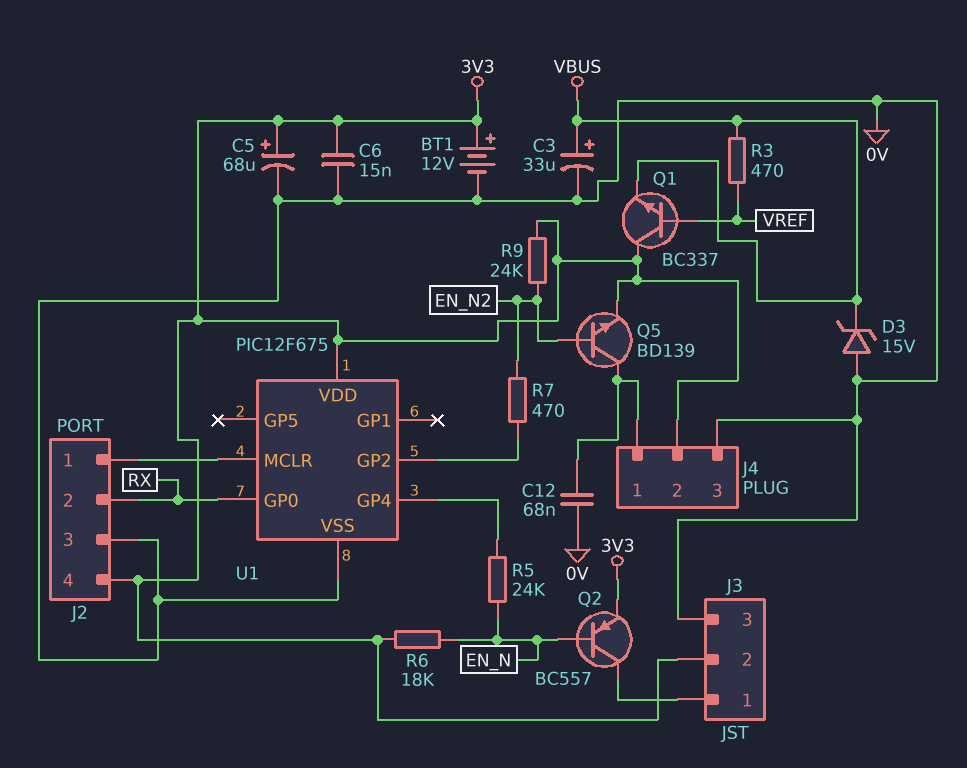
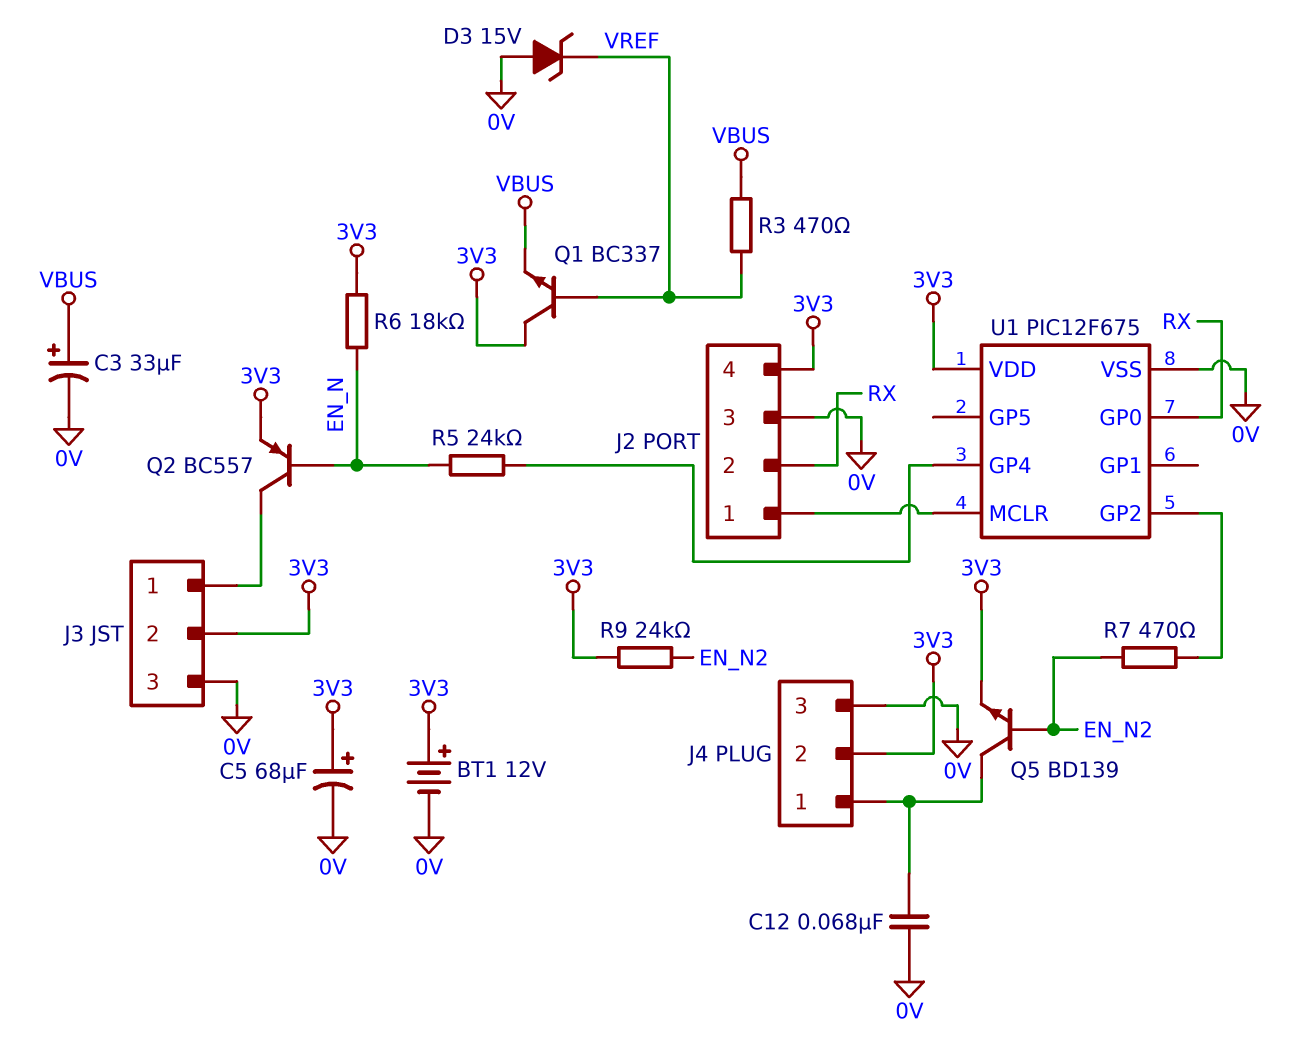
C6: 15nF (0V, 3V3) -> none
D3: zener 15V (A 0V, K VBUS) -> zener 15V (A 0V, K VREF)

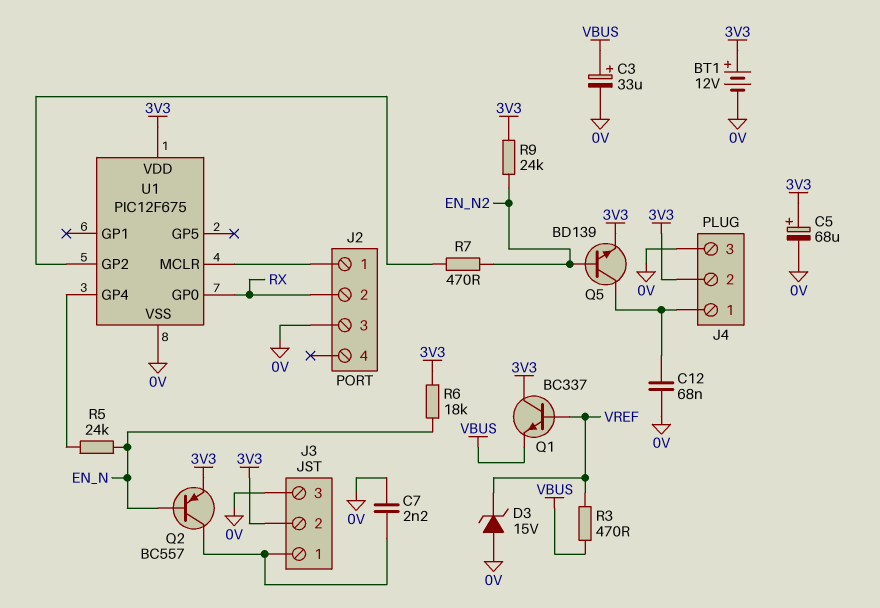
C7: none -> 2.2nF (0V, J3/1)
J2 pin 4: 3V3 -> none

